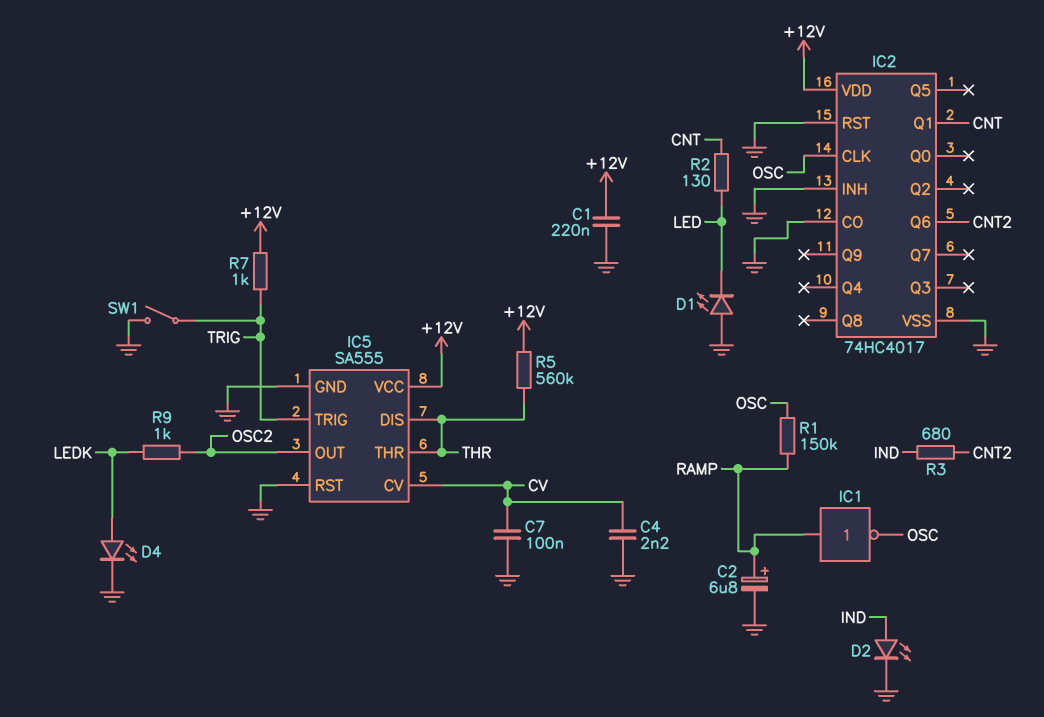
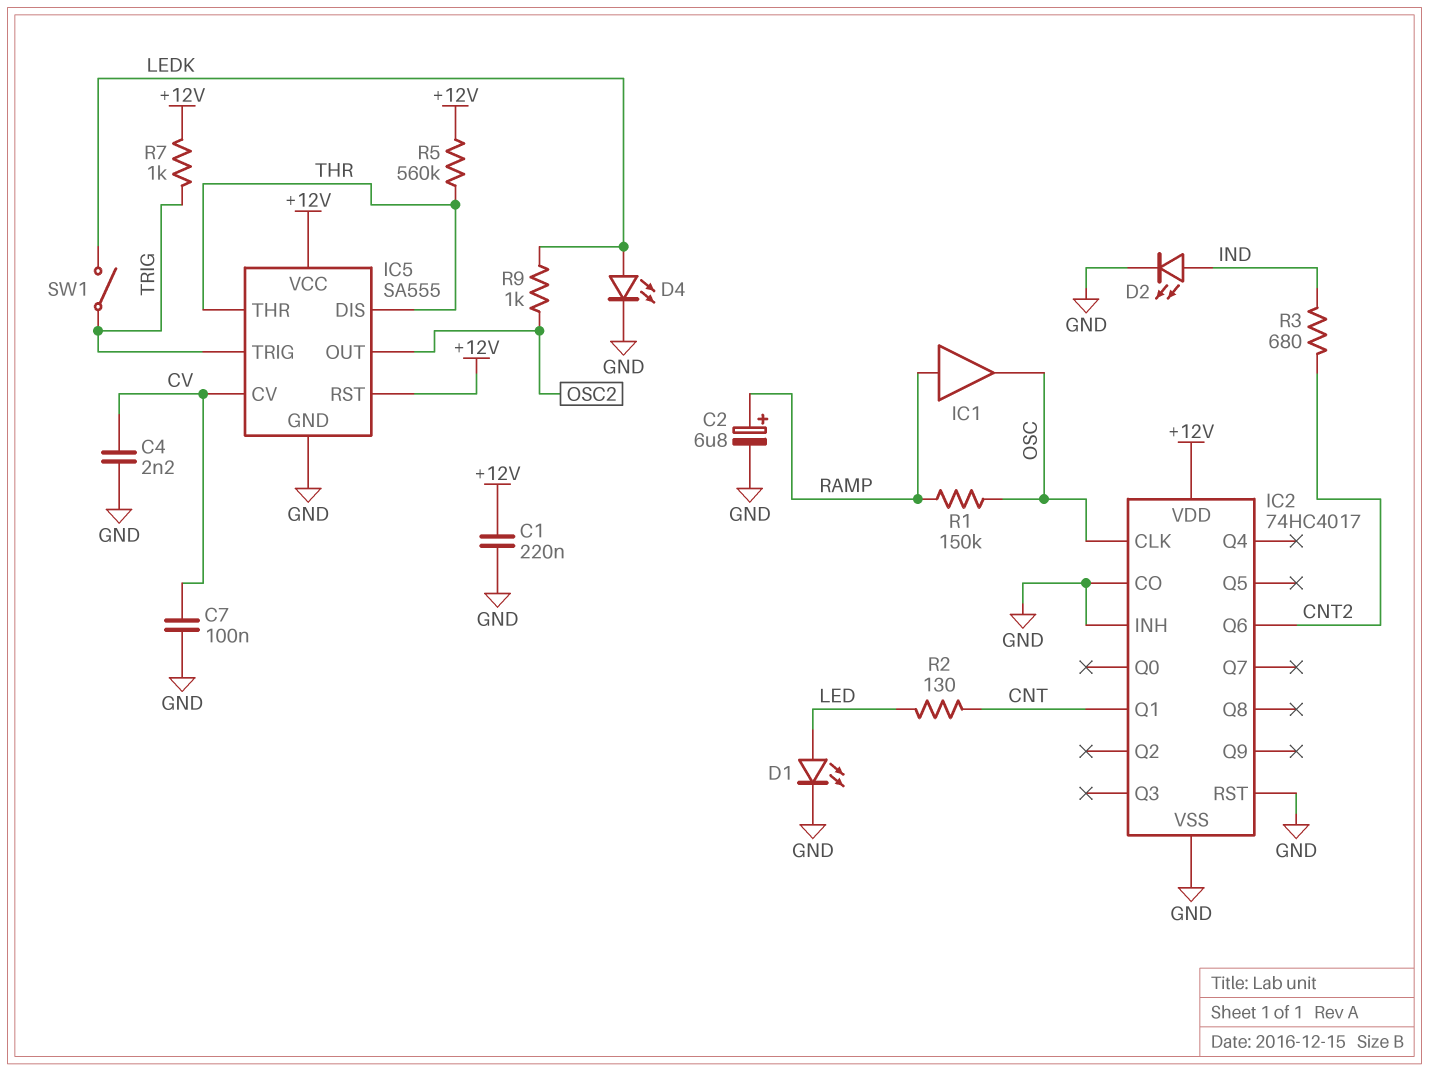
D1: LED (A GND, K LED) -> LED (A LED, K GND)
IC1: NOT (in RAMP, out OSC) -> buffer (in RAMP, out OSC)
IC5 pin RST: GND -> +12V
SW1: switch (GND, TRIG) -> switch (LEDK, TRIG)

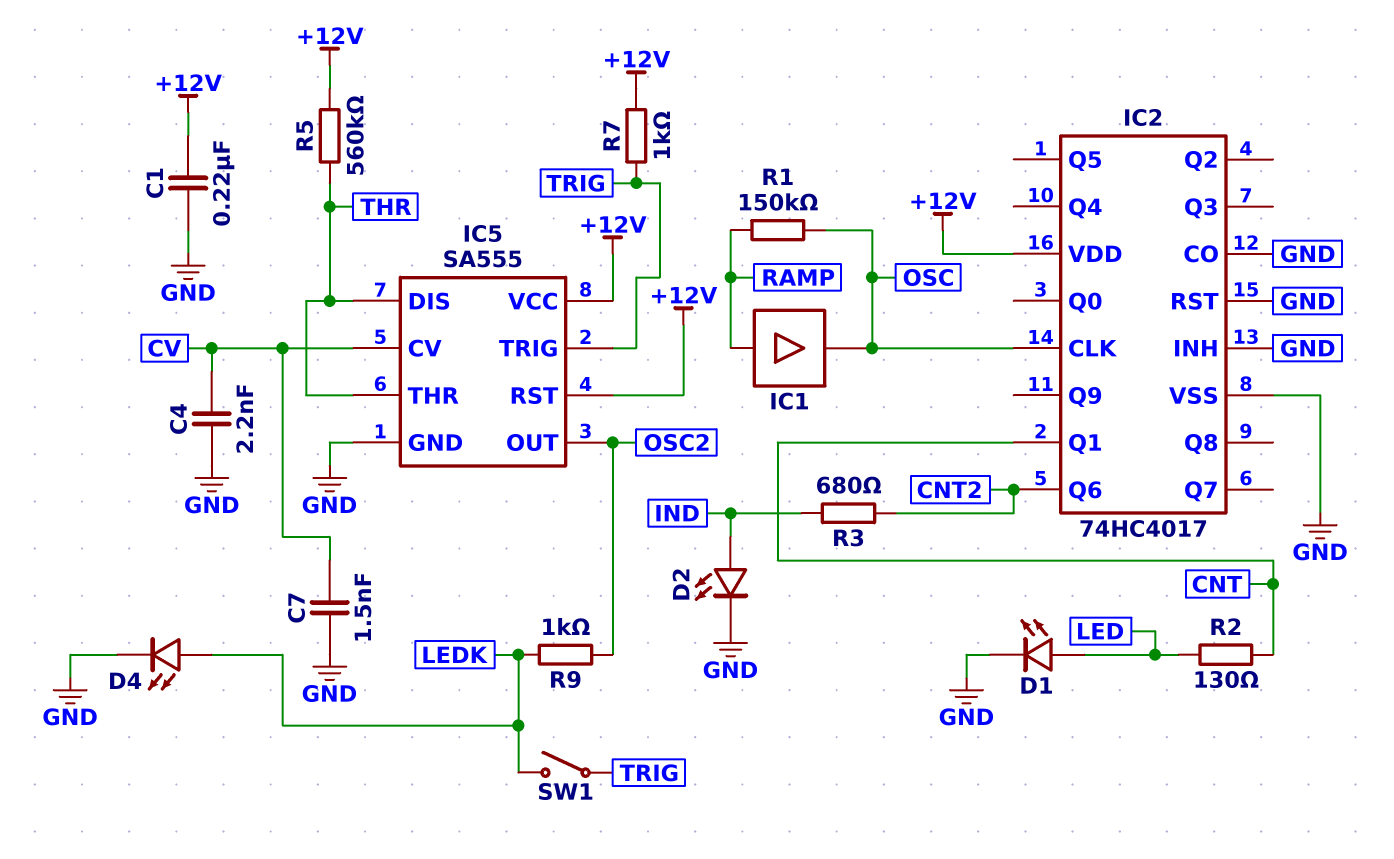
C2: 6.8uF (plus RAMP, minus GND) -> none
C7: 100nF (CV, GND) -> 1.5nF (CV, GND)

